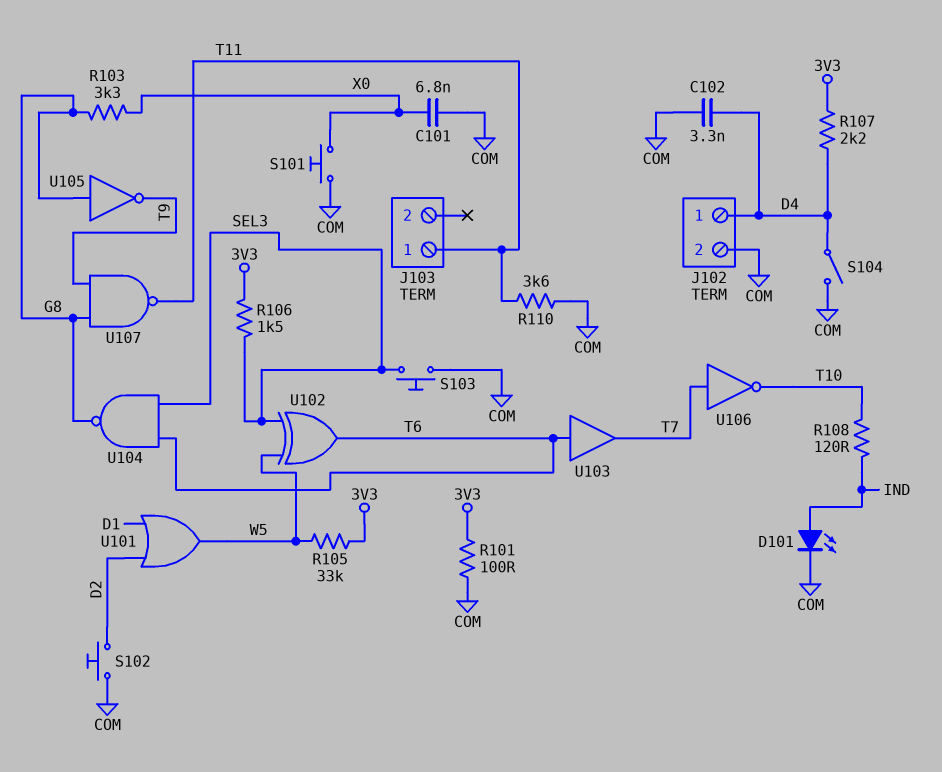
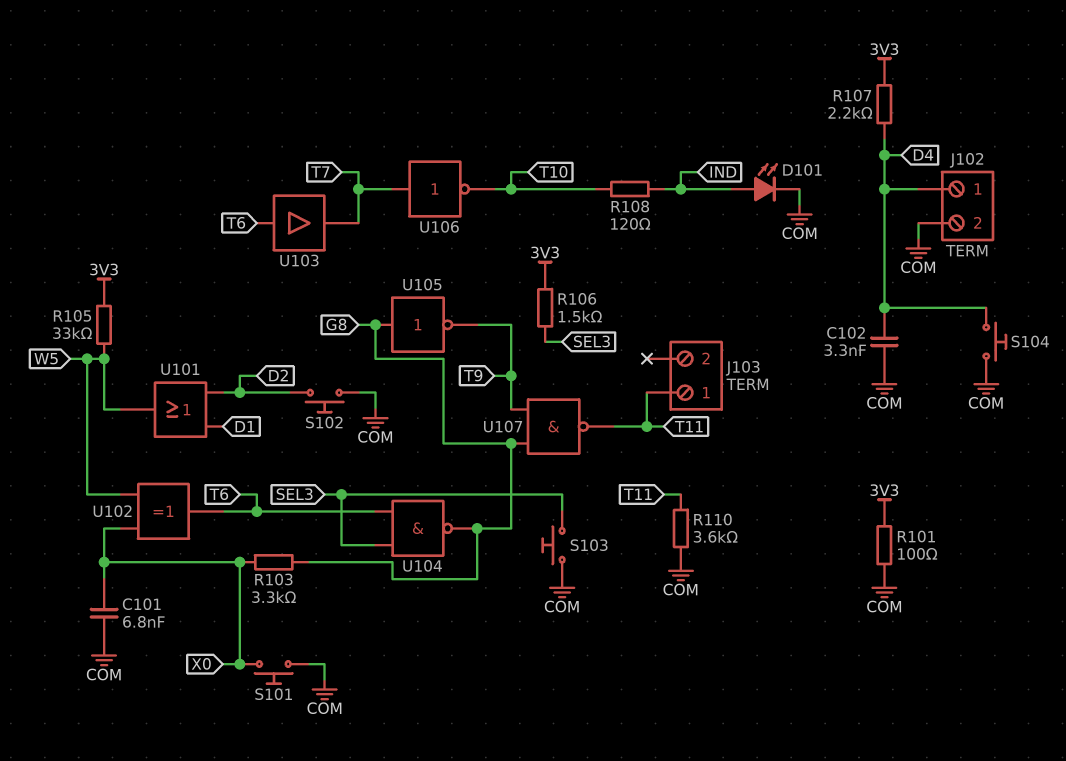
S104: switch (COM, D4) -> button (COM, D4)
U102: XOR (in SEL3, in W5, out T6) -> XOR (in W5, in X0, out T6)

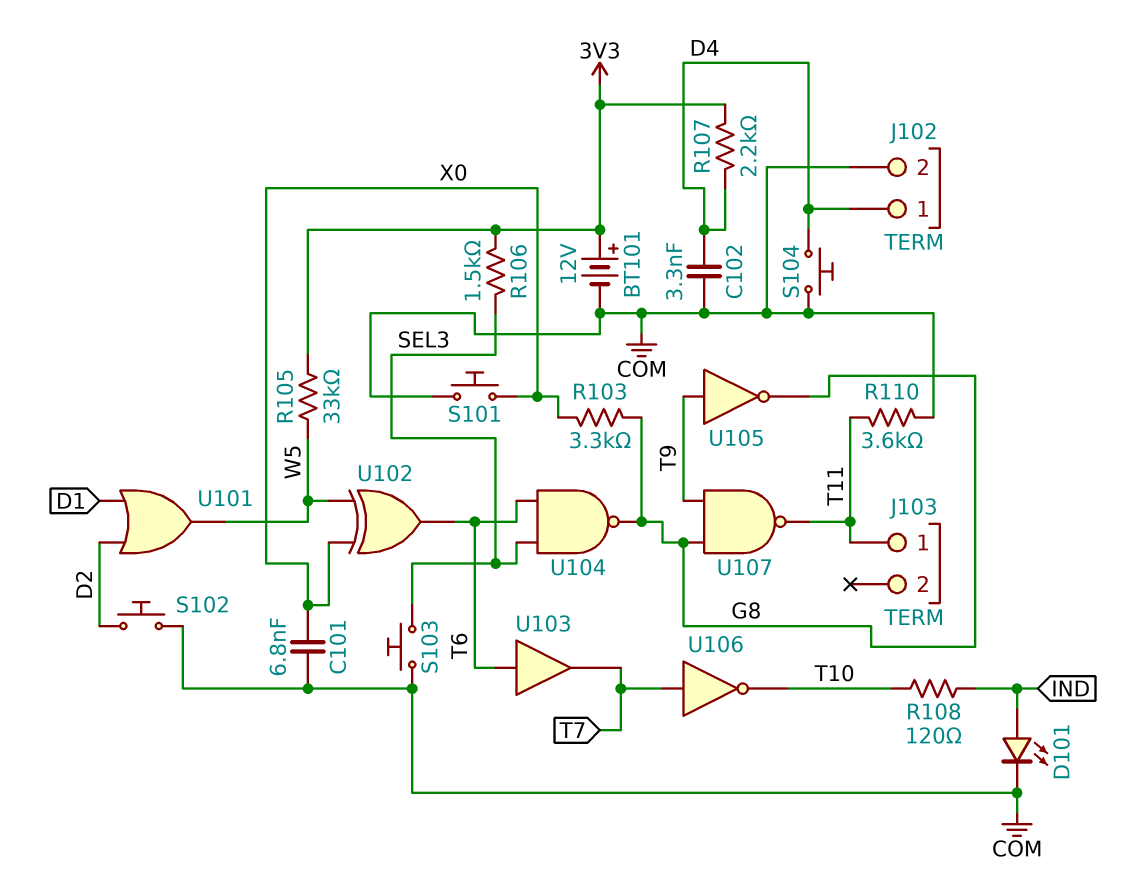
BT101: none -> 12V (plus 3V3, minus COM)
R101: 100 (3V3, COM) -> none
U105: NOT (in G8, out T9) -> NOT (in T9, out G8)

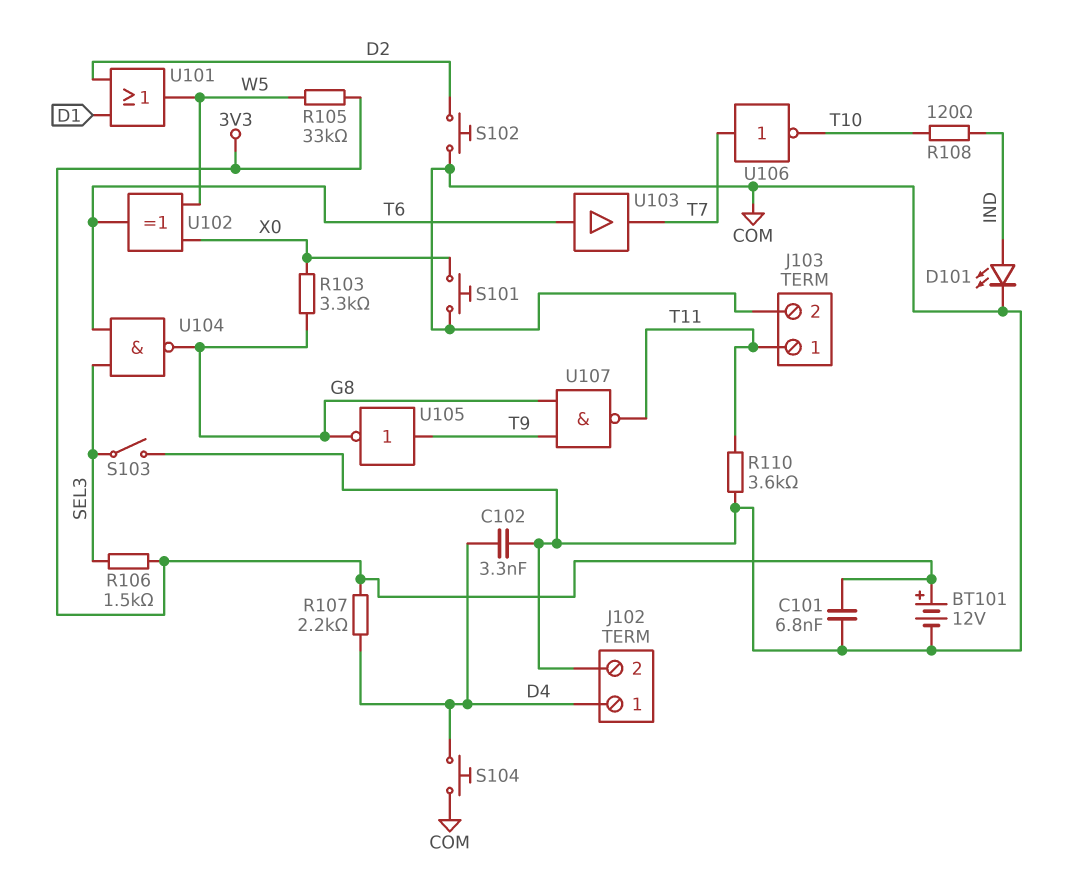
C101: 6.8nF (COM, X0) -> 6.8nF (3V3, COM)
J103 pin 2: none -> COM
S103: button (COM, SEL3) -> switch (COM, SEL3)

